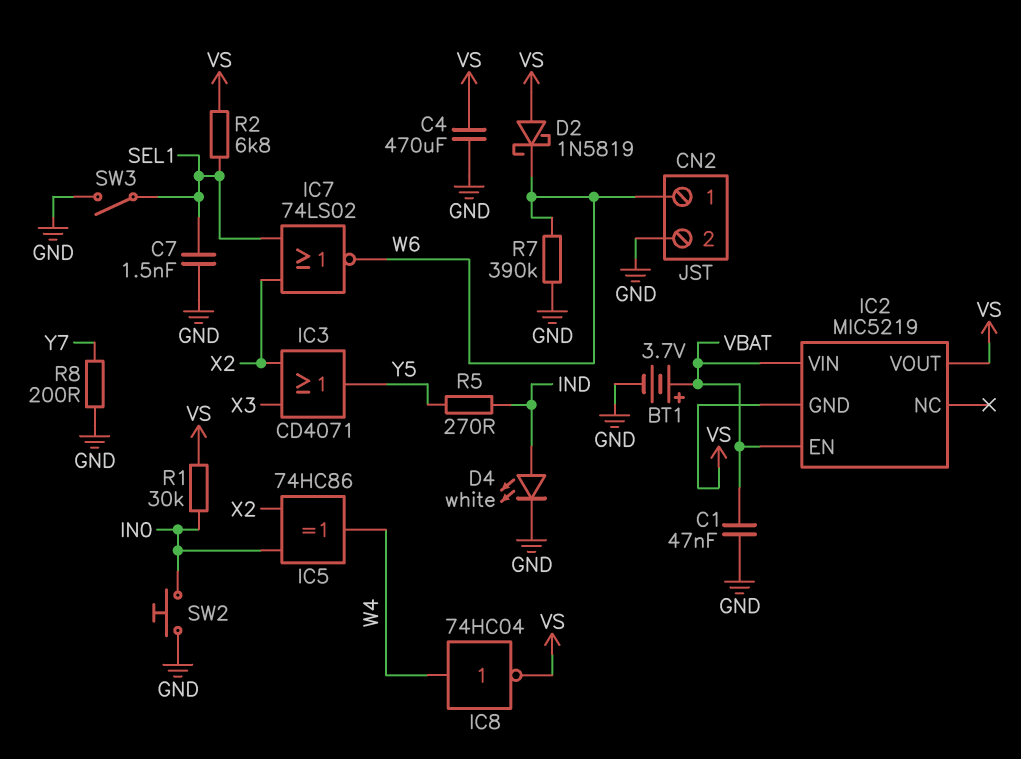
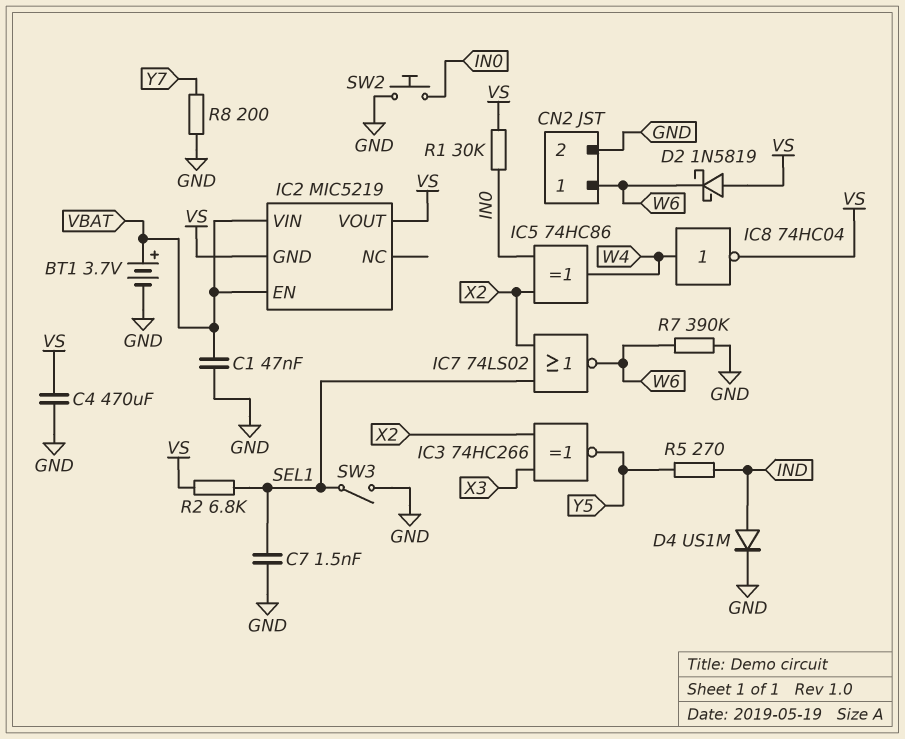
D4: LED white (A IND, K GND) -> diode US1M (A IND, K GND)
IC3: OR CD4071 (in X2, in X3, out Y5) -> XNOR 74HC266 (in X2, in X3, out Y5)

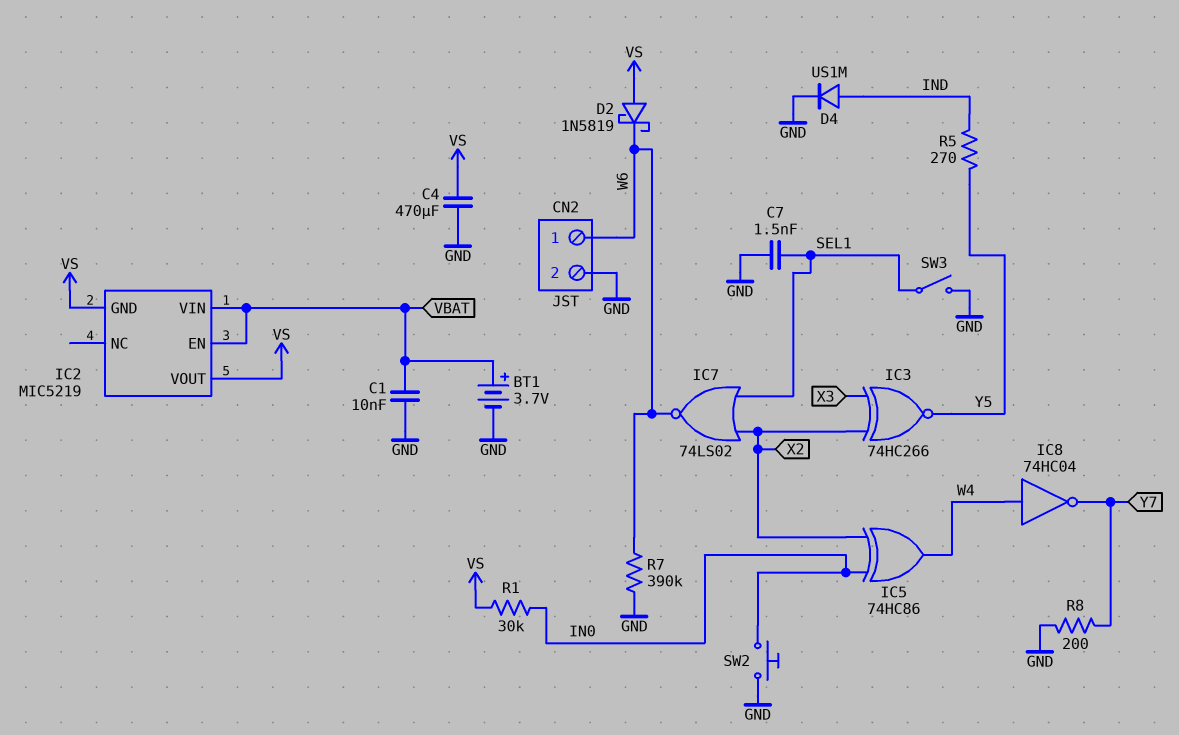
C1: 47nF (GND, VBAT) -> 10nF (GND, VBAT)
IC8: NOT 74HC04 (in W4, out VS) -> NOT 74HC04 (in W4, out Y7)
R2: 6.8k (SEL1, VS) -> none

